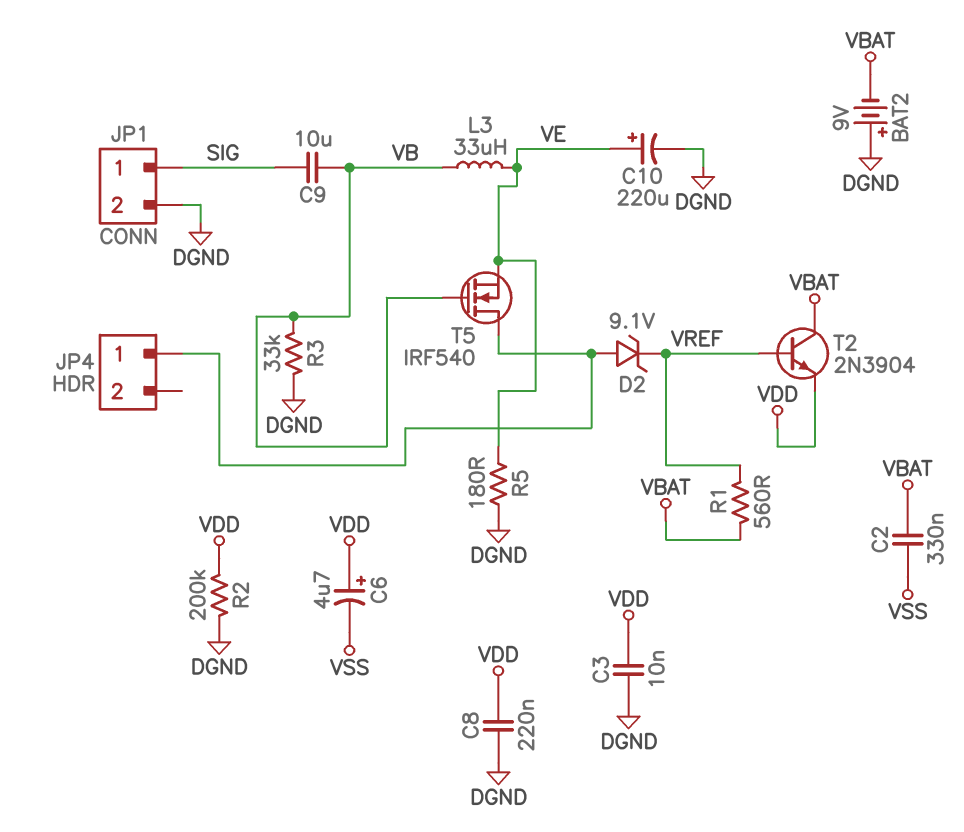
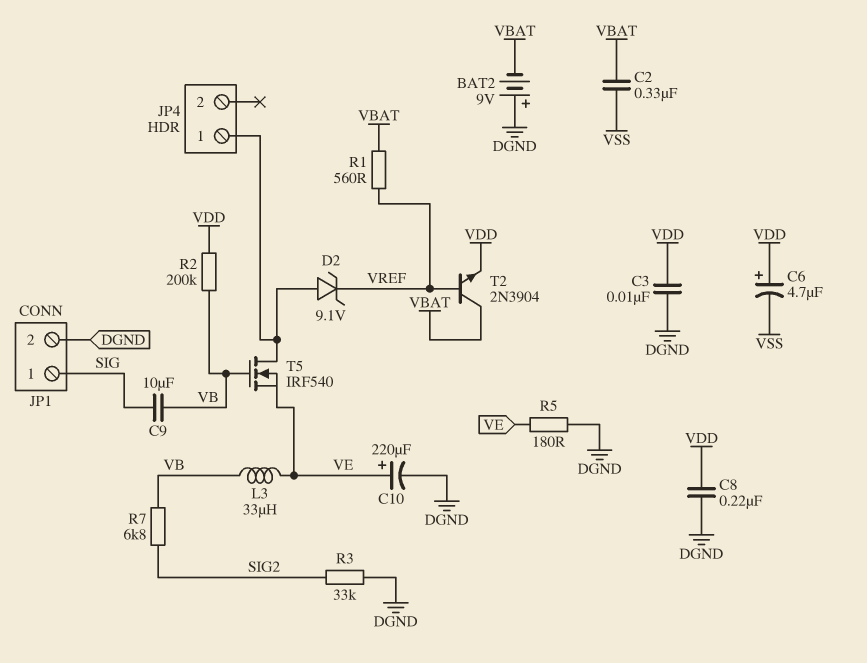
R2: 200k (DGND, VDD) -> 200k (VB, VDD)
R3: 33k (DGND, VB) -> 33k (DGND, SIG2)
R7: none -> 6.8k (SIG2, VB)

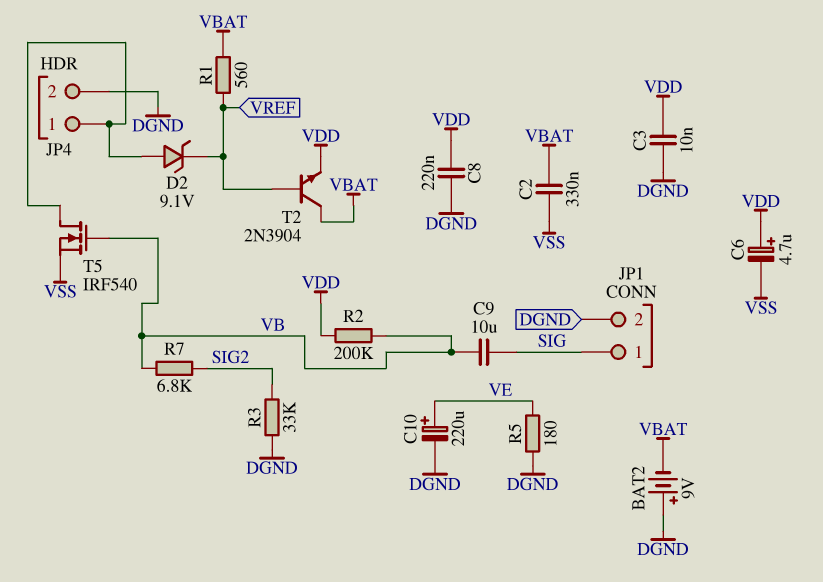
JP4 pin 2: none -> DGND
L3: 33uH (VB, VE) -> none
T5: NMOS IRF540 (G VB, D JP4/1, S VE) -> NMOS IRF540 (G VB, D JP4/1, S VSS)

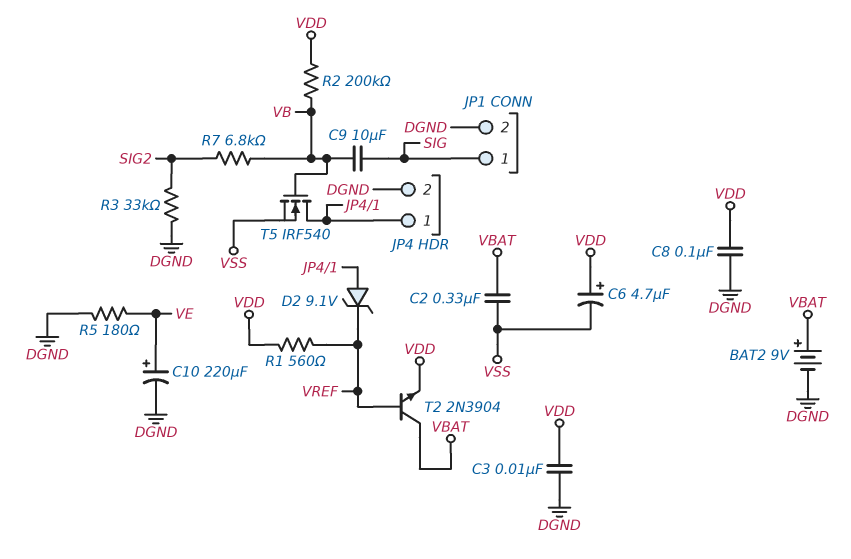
BAT2: 9V (plus DGND, minus VBAT) -> 9V (plus VBAT, minus DGND)
C8: 220nF (DGND, VDD) -> 100nF (DGND, VDD)
R1: 560 (VBAT, VREF) -> 560 (VDD, VREF)

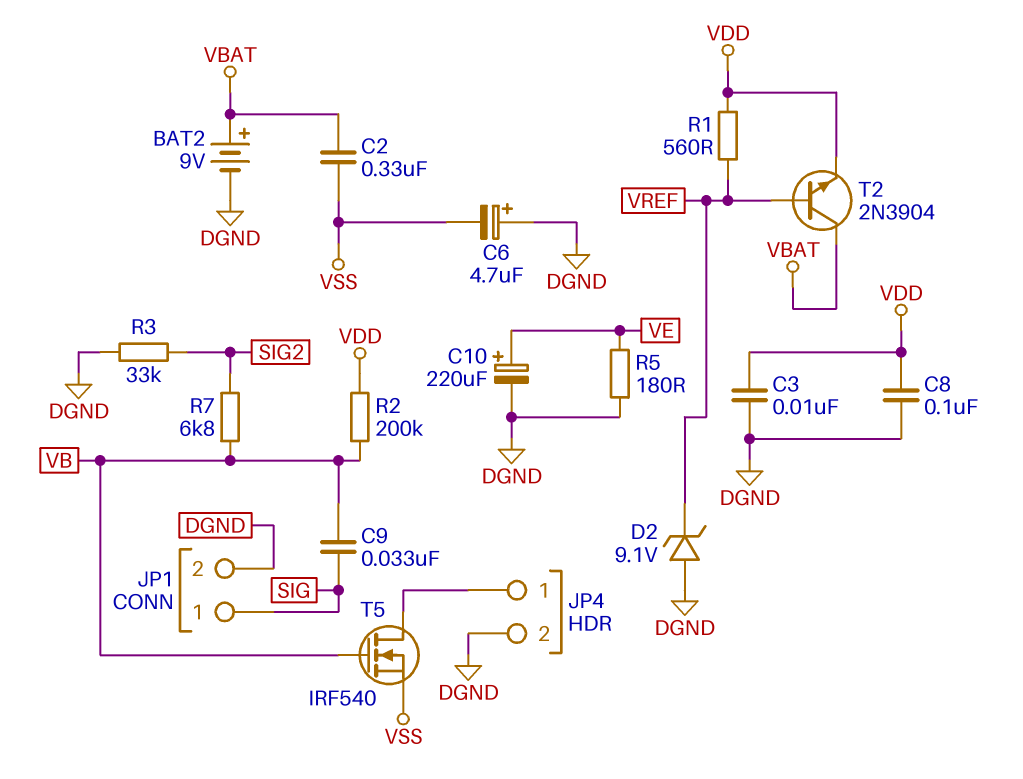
C6: 4.7uF (plus VDD, minus VSS) -> 4.7uF (plus DGND, minus VSS)
C9: 10uF (SIG, VB) -> 33nF (SIG, VB)
D2: zener 9.1V (A JP4/1, K VREF) -> zener 9.1V (A DGND, K VREF)

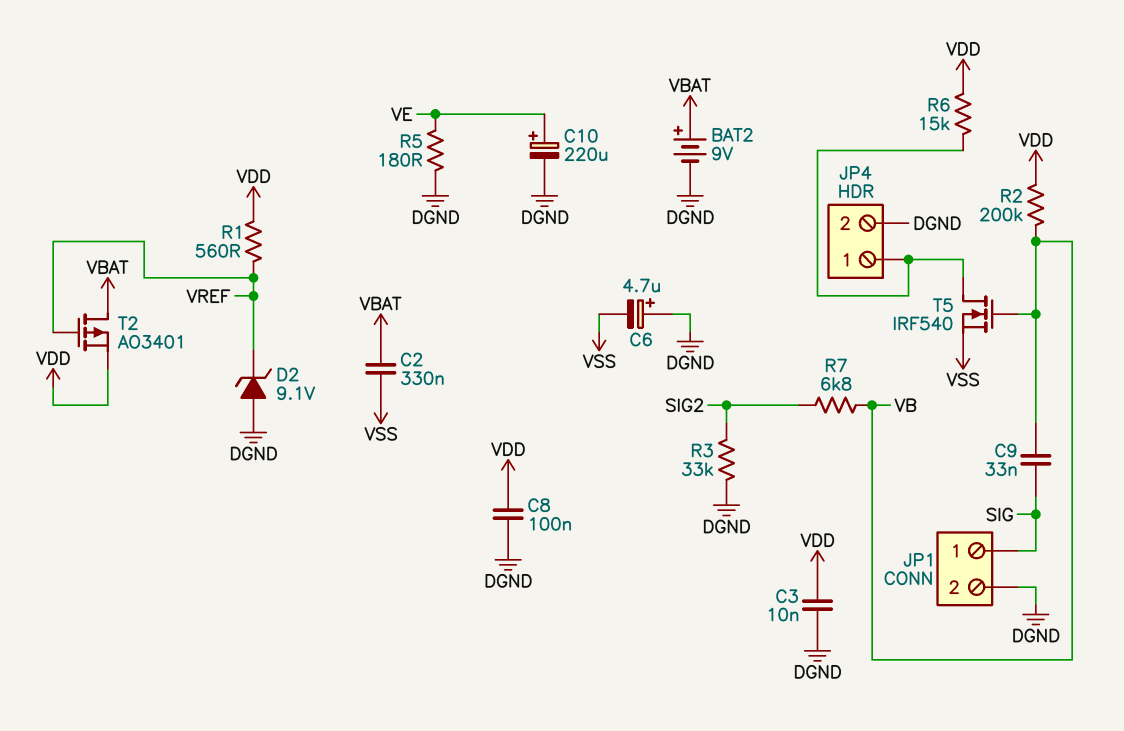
R6: none -> 15k (JP4/1, VDD)
T2: NPN 2N3904 (B VREF, C VBAT, E VDD) -> PMOS AO3401 (G VREF, D VBAT, S VDD)

